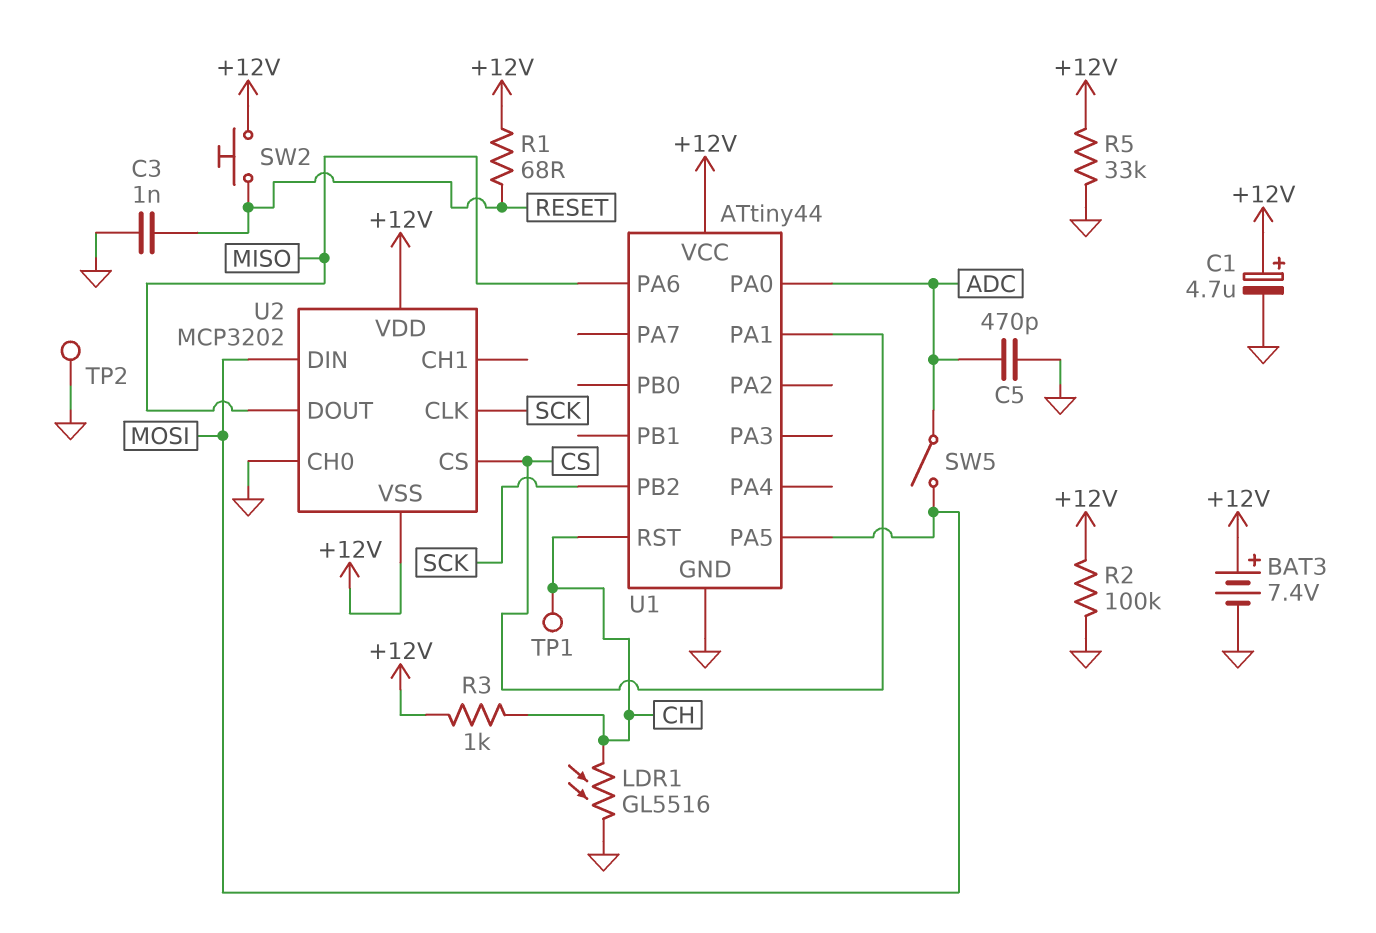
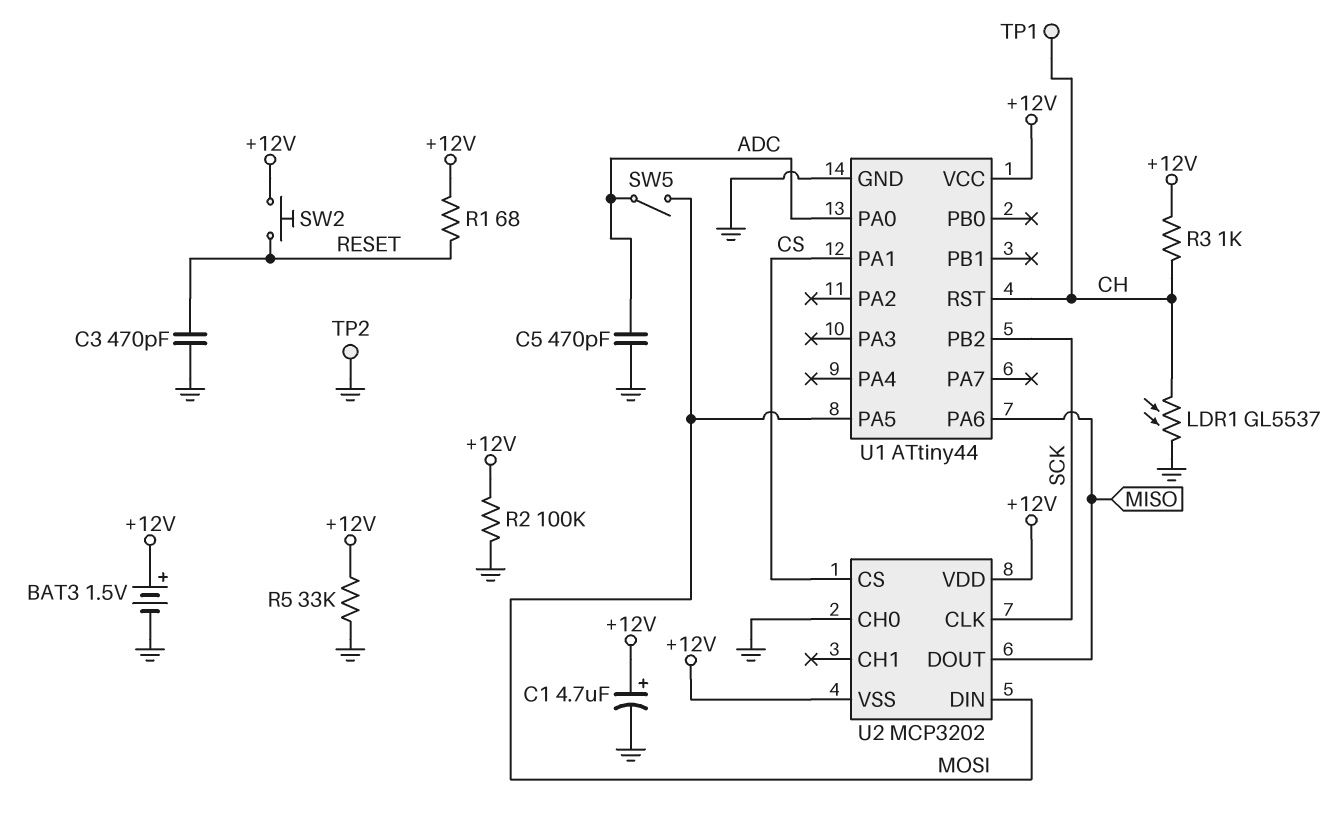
BAT3: 7.4V (plus +12V, minus GND) -> 1.5V (plus +12V, minus GND)
C3: 1nF (GND, RESET) -> 470pF (GND, RESET)
LDR1: GL5516 (CH, GND) -> GL5537 (CH, GND)

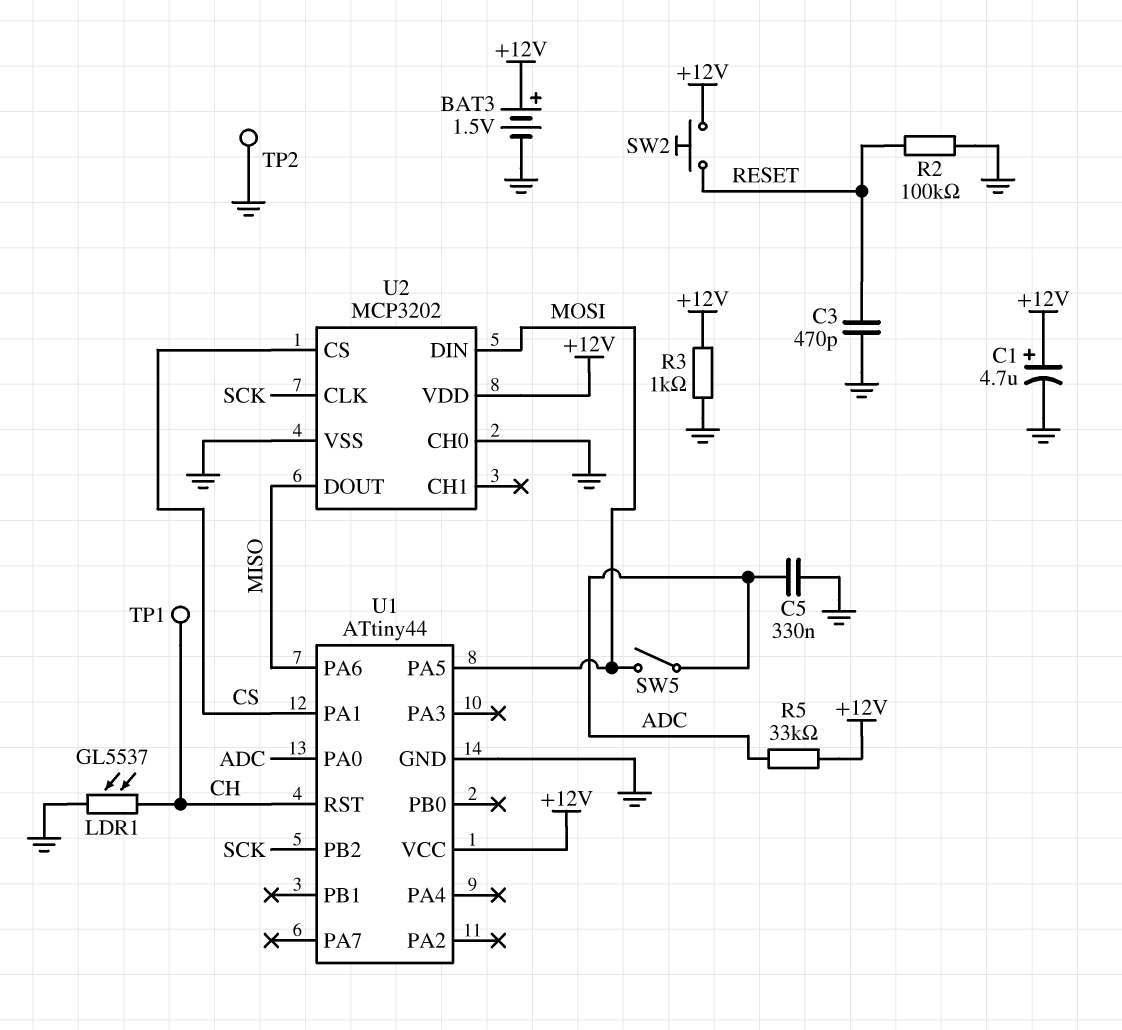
C5: 470pF (ADC, GND) -> 330nF (ADC, GND)
R1: 68 (+12V, RESET) -> none
R2: 100k (+12V, GND) -> 100k (GND, RESET)
R3: 1k (+12V, CH) -> 1k (+12V, GND)
R5: 33k (+12V, GND) -> 33k (+12V, ADC)
U2 pin VSS: +12V -> GND

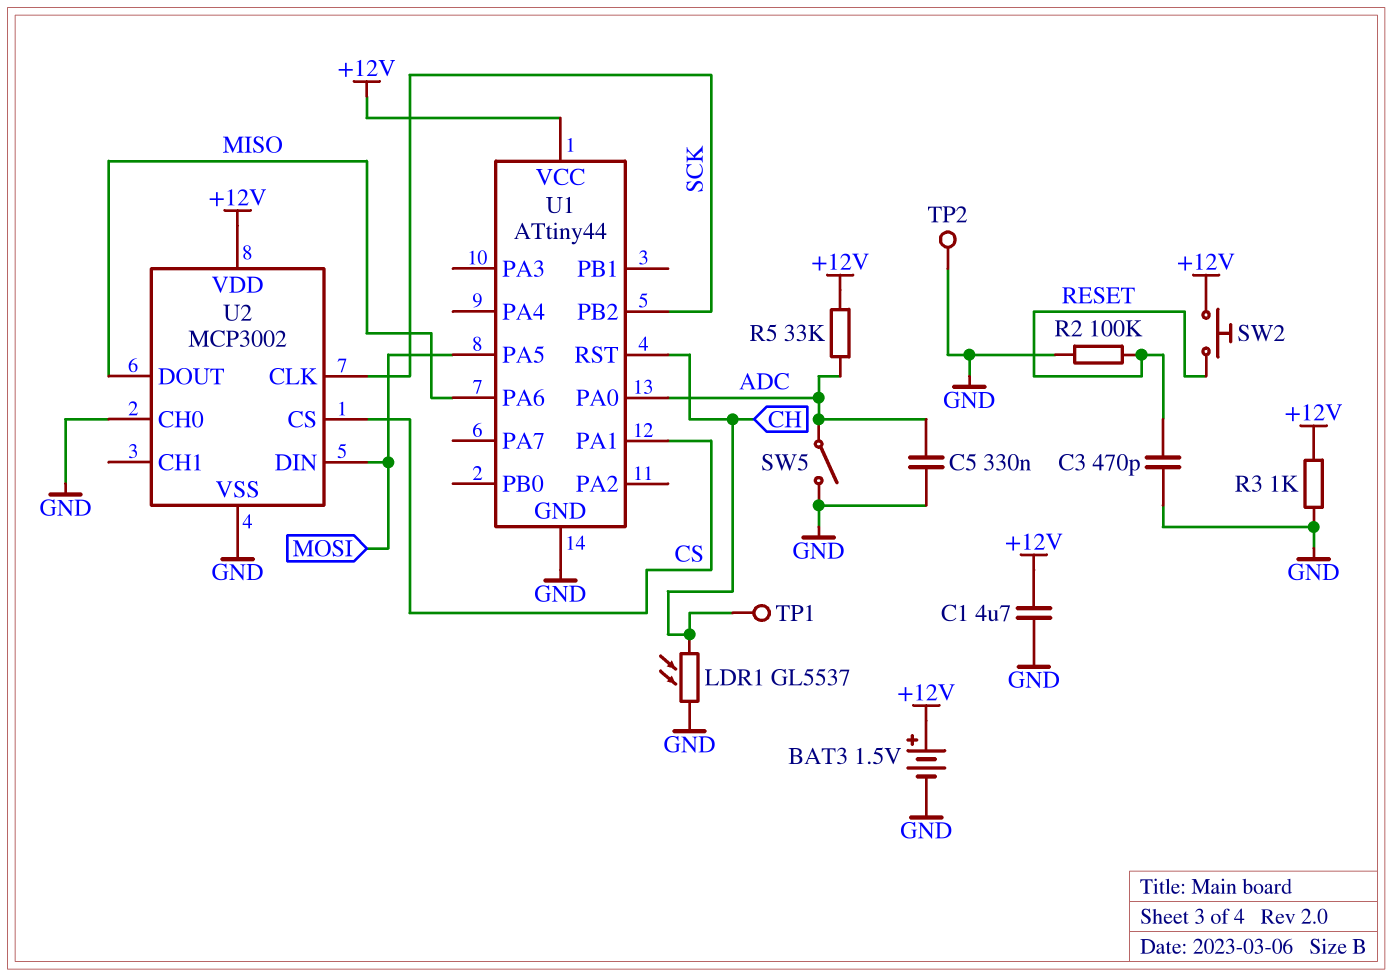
C1: 4.7uF (plus +12V, minus GND) -> 4.7uF (+12V, GND)
SW5: switch (ADC, MOSI) -> switch (ADC, GND)
U2: MCP3202 -> MCP3002

